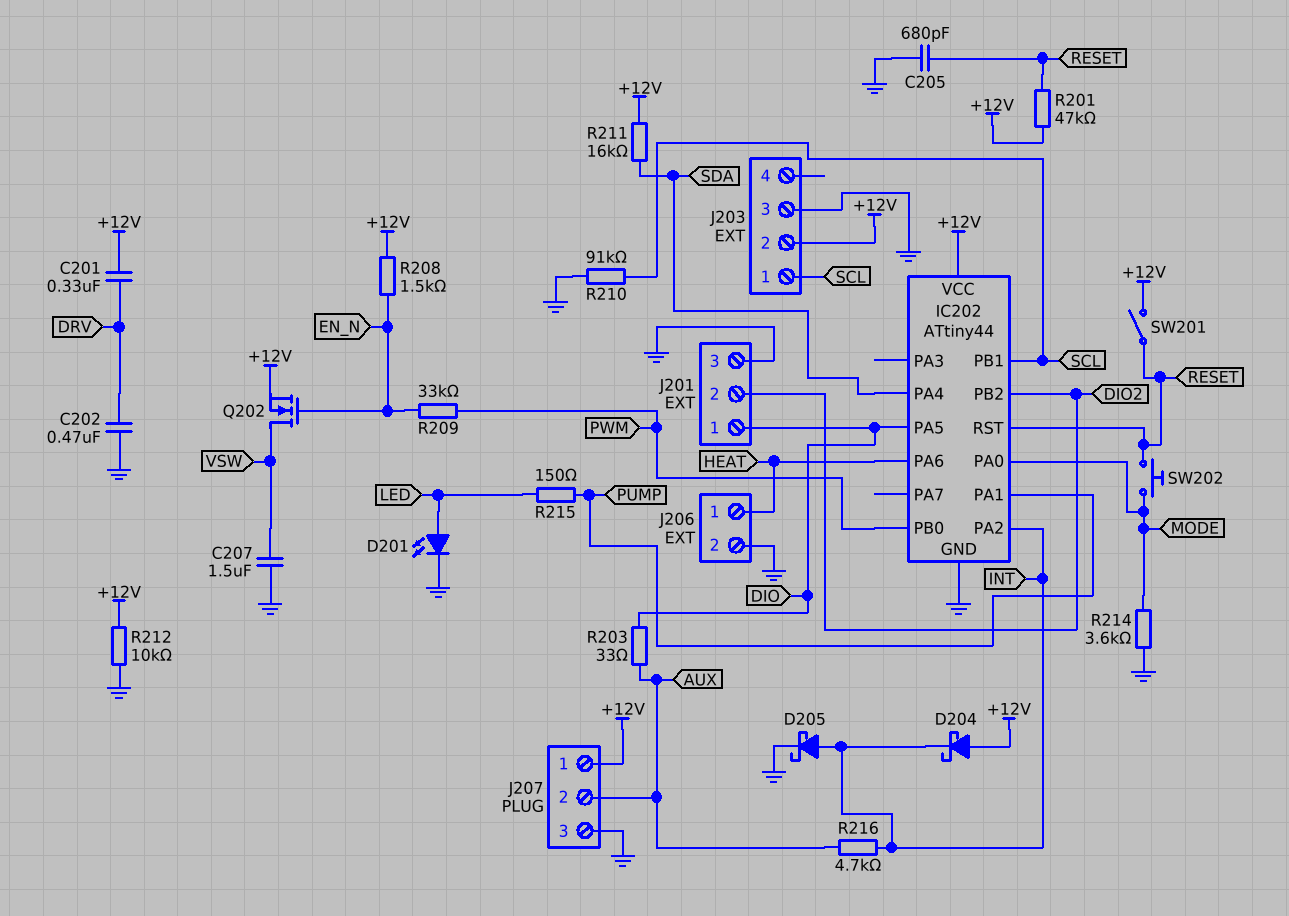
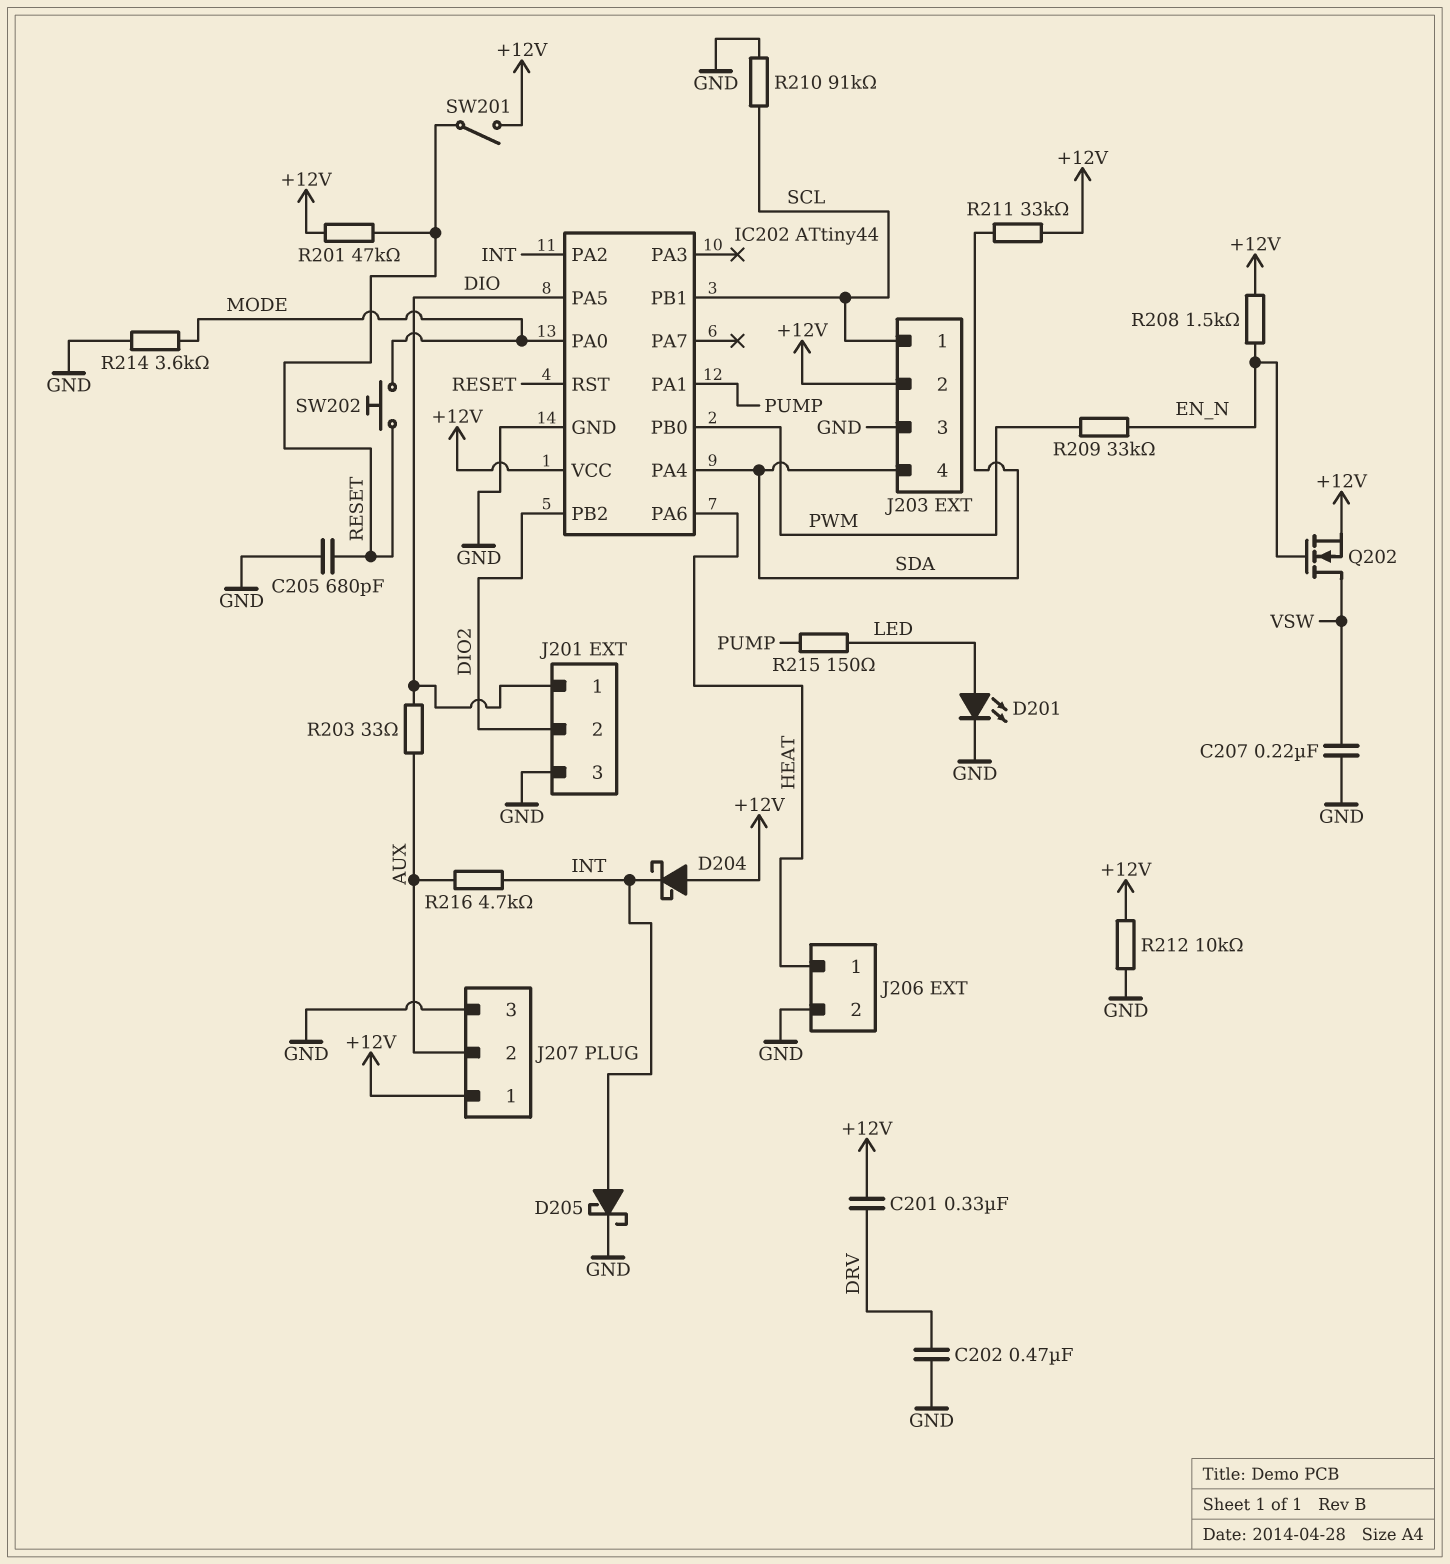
C207: 1.5uF (GND, VSW) -> 220nF (GND, VSW)
J203 pin 4: none -> SDA
R211: 16k (+12V, SDA) -> 33k (+12V, SDA)

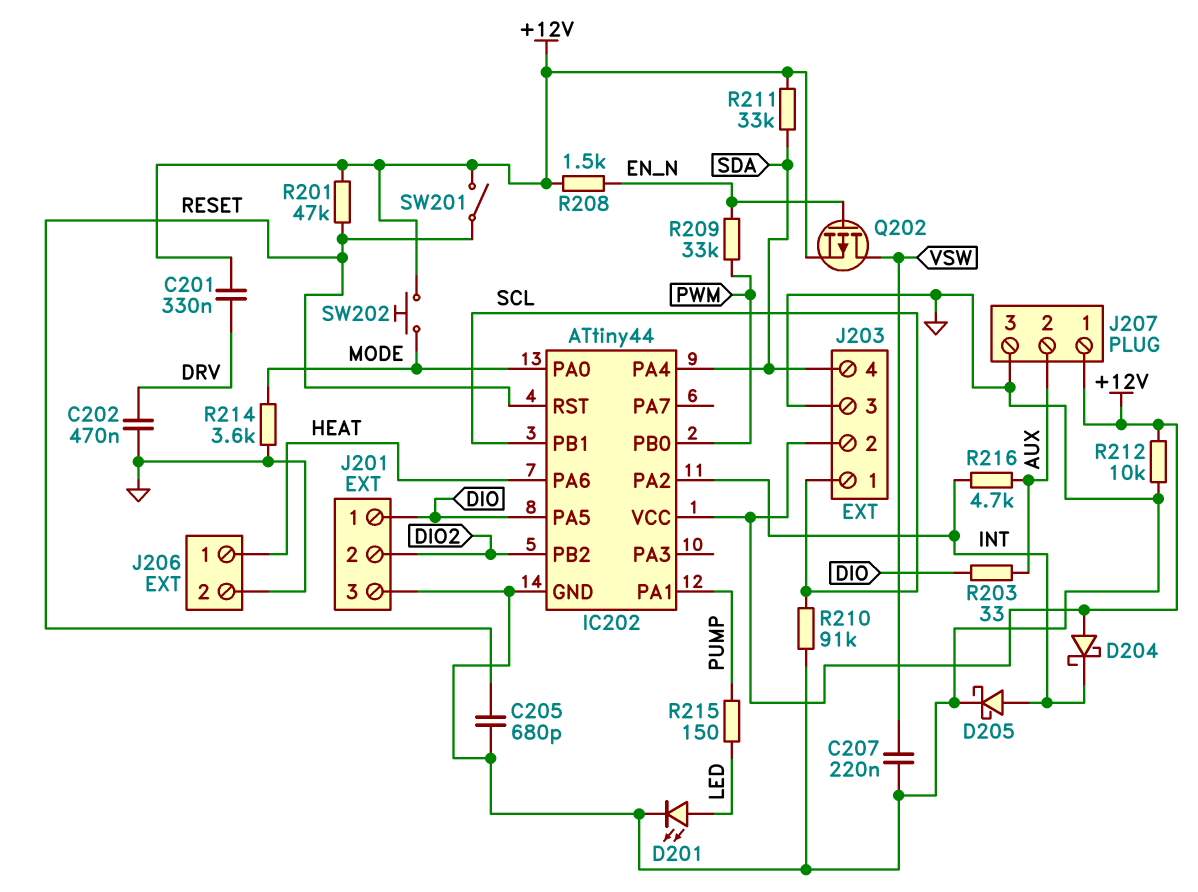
Q202: NMOS (G EN_N, D VSW, S +12V) -> PMOS (G EN_N, D VSW, S +12V)
SW202: button (MODE, RESET) -> button (+12V, MODE)

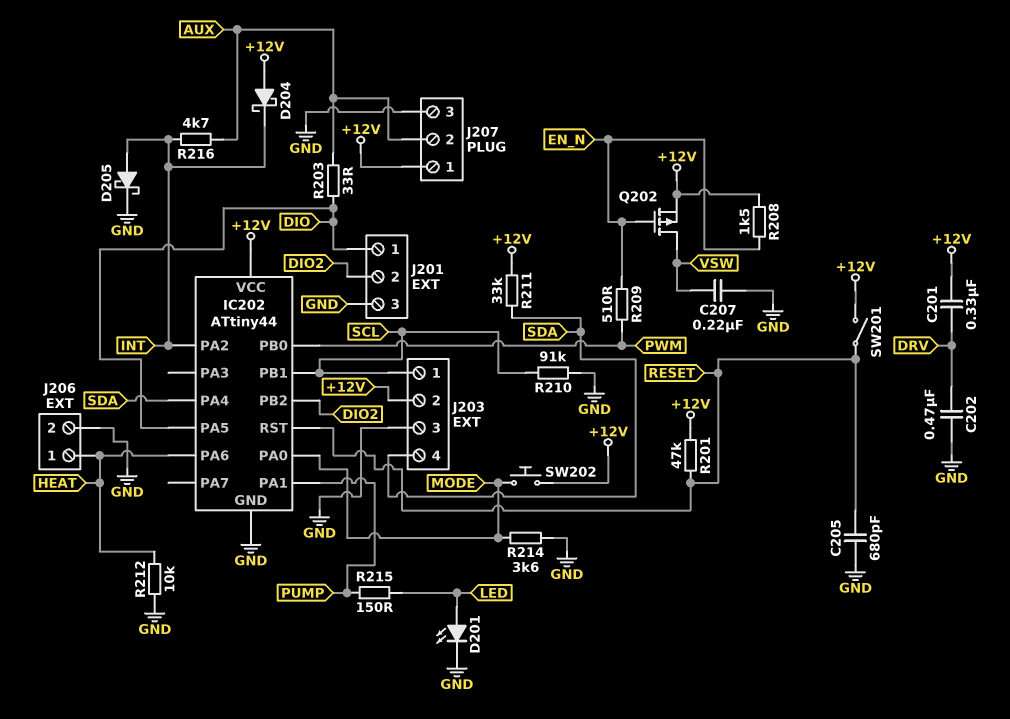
R209: 33k (EN_N, PWM) -> 510 (EN_N, PWM)
R212: 10k (+12V, GND) -> 10k (GND, HEAT)

